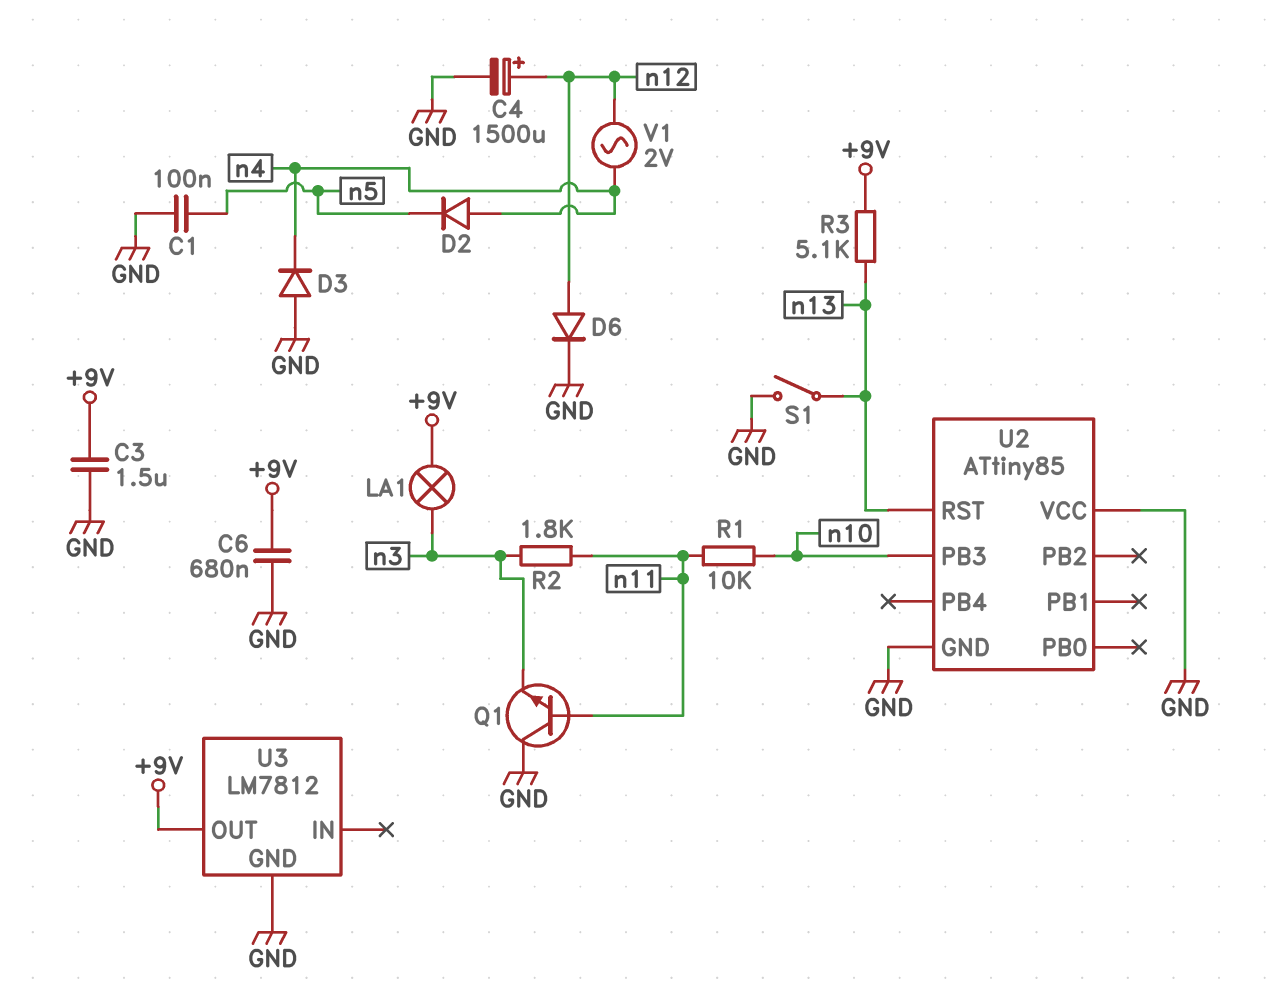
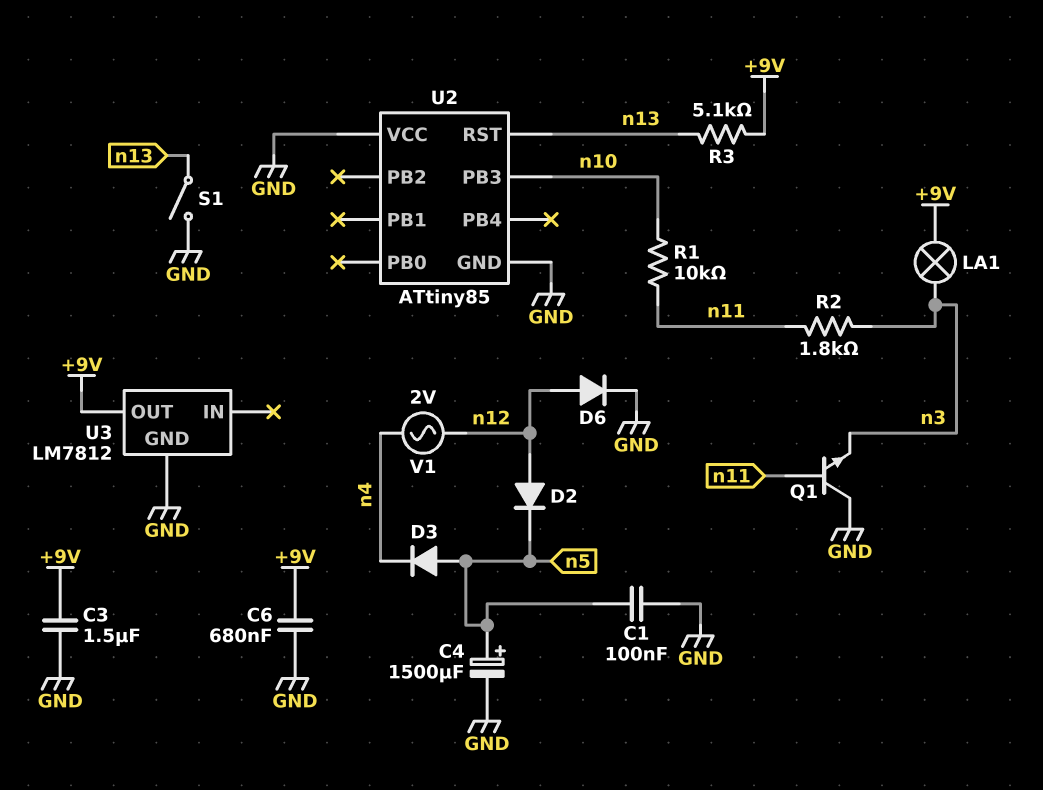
C4: 1500uF (plus n12, minus GND) -> 1500uF (plus n5, minus GND)
D2: diode (A n4, K n5) -> diode (A n12, K n5)
D3: diode (A GND, K n4) -> diode (A n5, K n4)

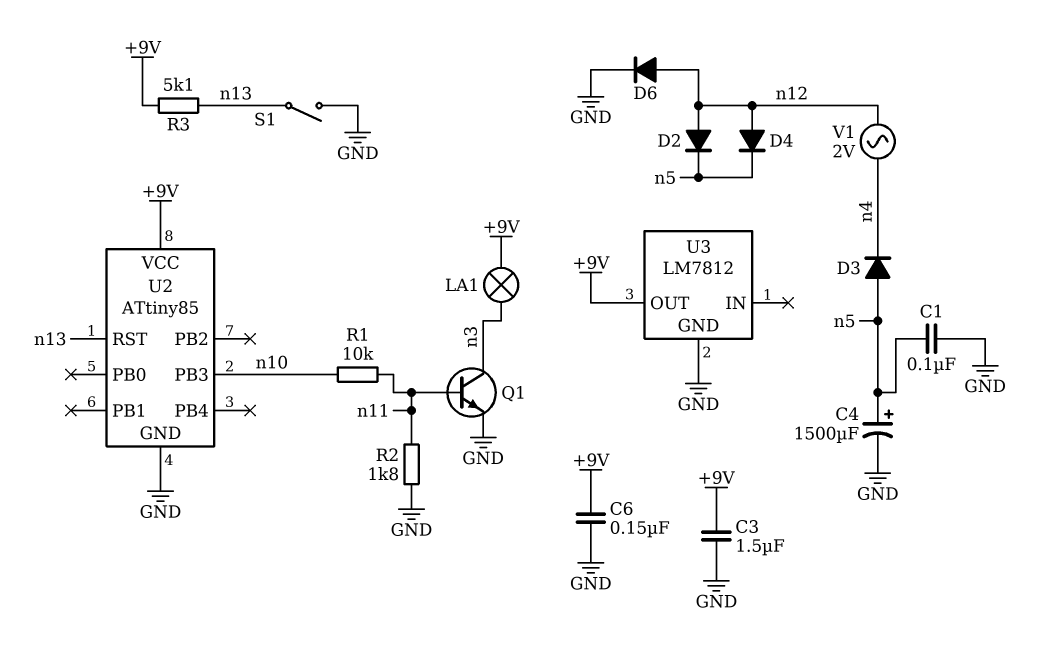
C6: 680nF (+9V, GND) -> 150nF (+9V, GND)
D4: none -> diode (A n12, K n5)
Q1: NPN (B n11, C GND, E n3) -> NPN (B n11, C n3, E GND)
R2: 1.8k (n3, n11) -> 1.8k (GND, n11)
U2 pin VCC: GND -> +9V

